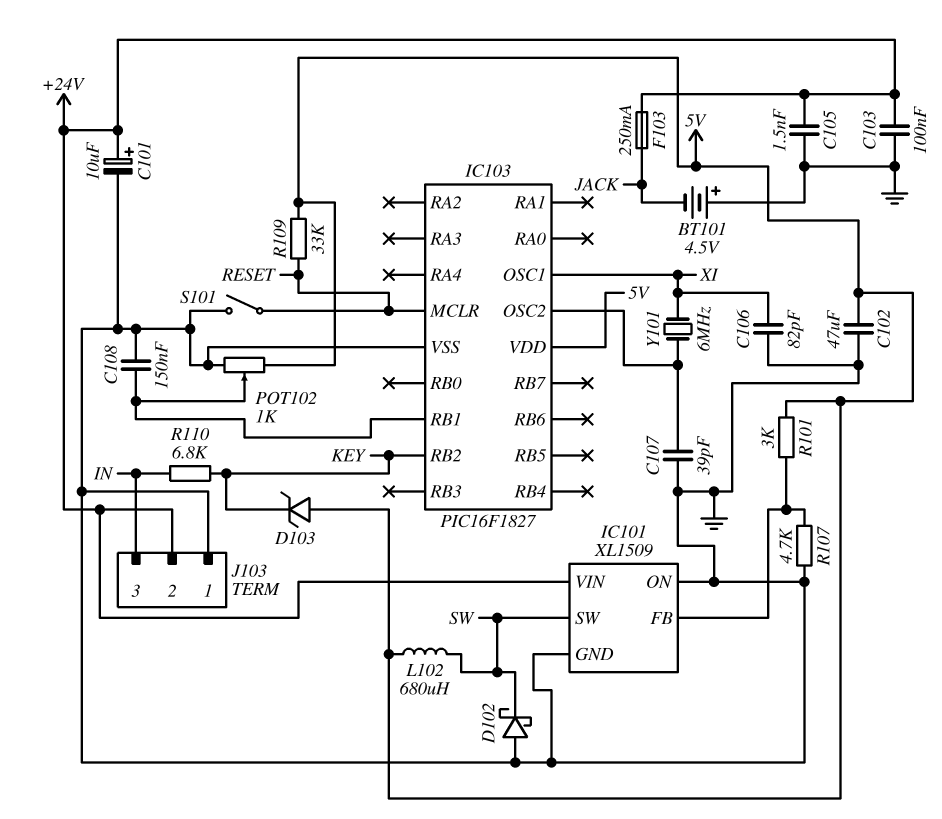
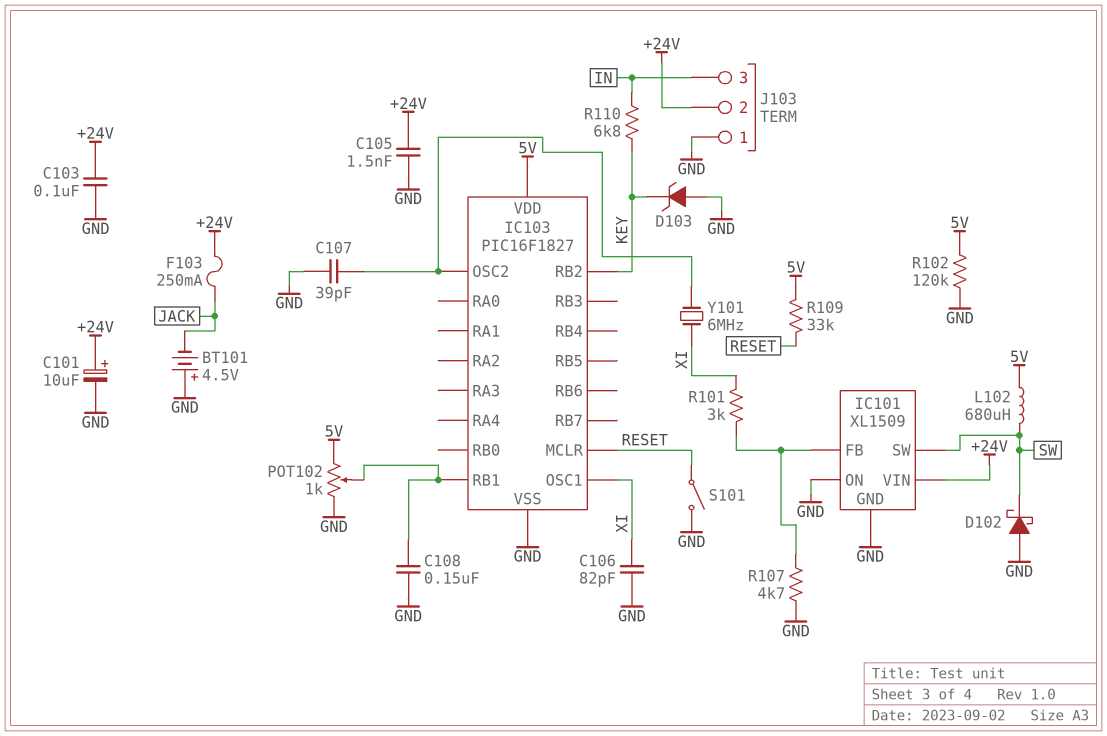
C102: 47uF (5V, GND) -> none
D103: zener (A 5V, K KEY) -> zener (A GND, K KEY)
R101: 3k (5V, IC101/FB) -> 3k (IC101/FB, XI)
R102: none -> 120k (5V, GND)

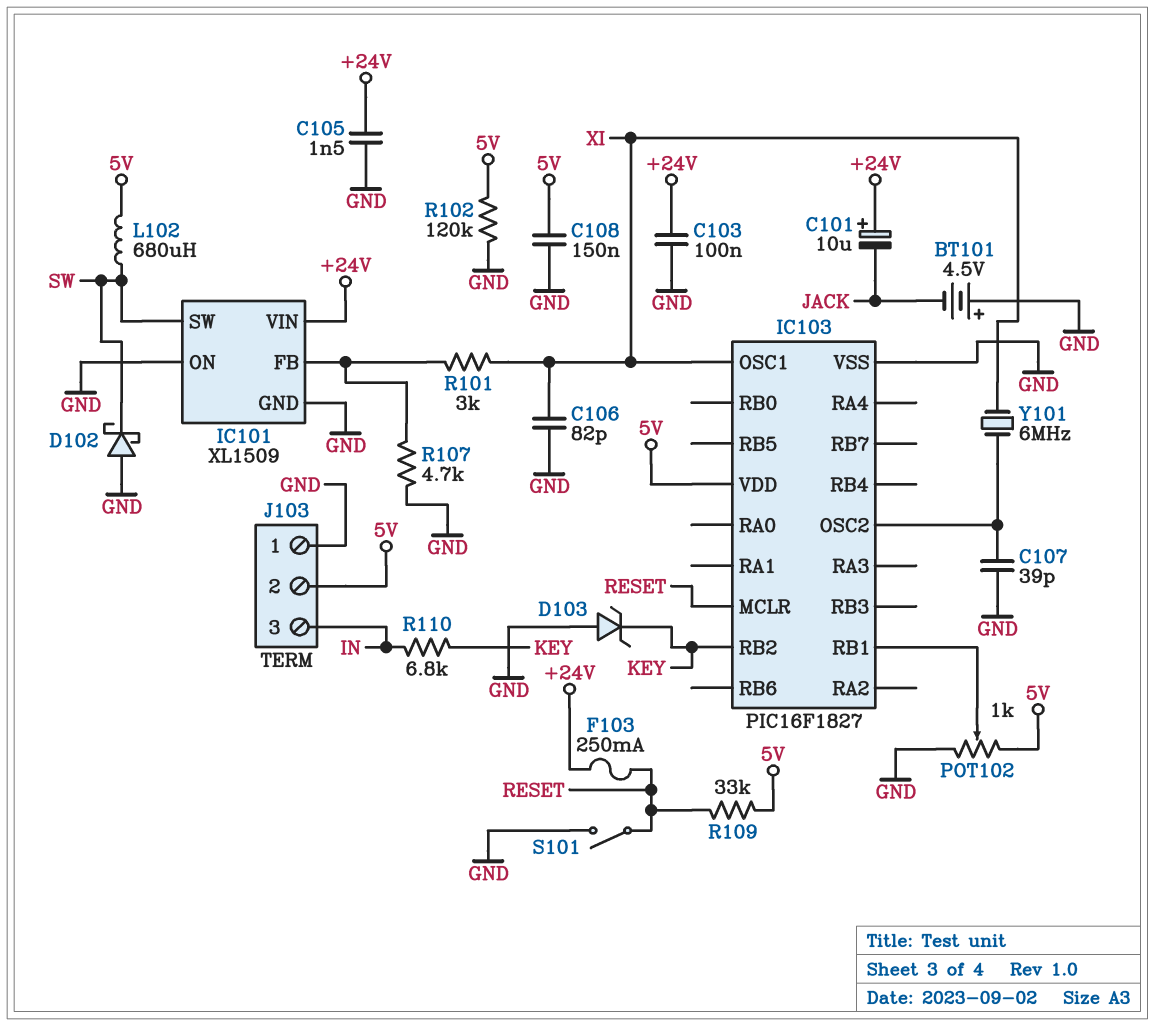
C101: 10uF (plus +24V, minus GND) -> 10uF (plus +24V, minus JACK)
C108: 150nF (GND, IC103/RB1) -> 150nF (5V, GND)
F103: 250mA (+24V, JACK) -> 250mA (+24V, RESET)
J103 pin 2: +24V -> 5V

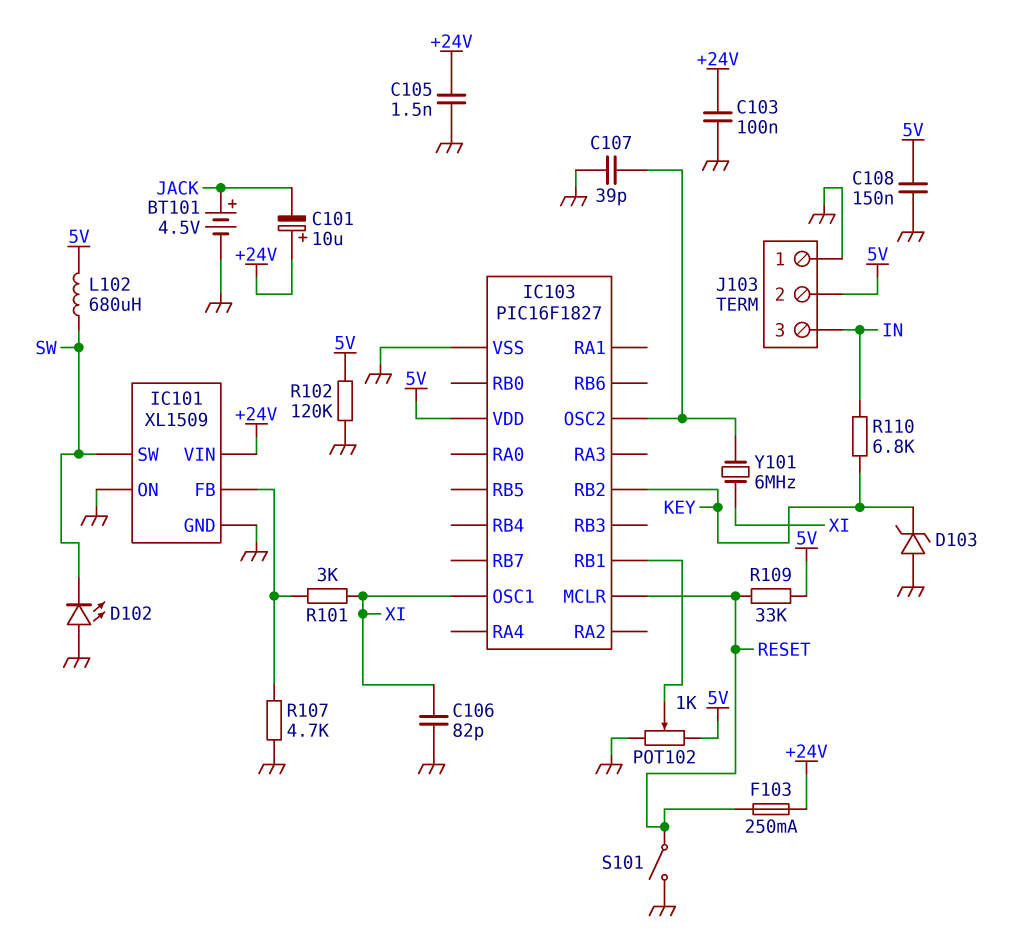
BT101: 4.5V (plus GND, minus JACK) -> 4.5V (plus JACK, minus GND)
D102: schottky (A GND, K SW) -> LED (A GND, K SW)

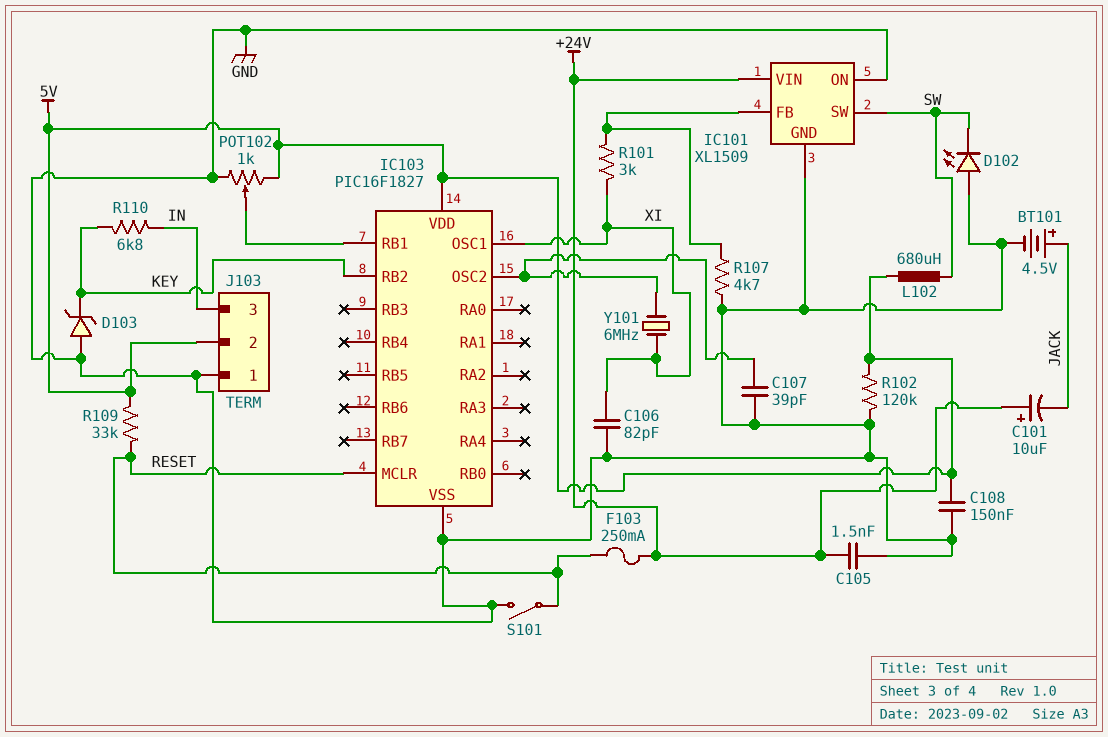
C103: 100nF (+24V, GND) -> none

